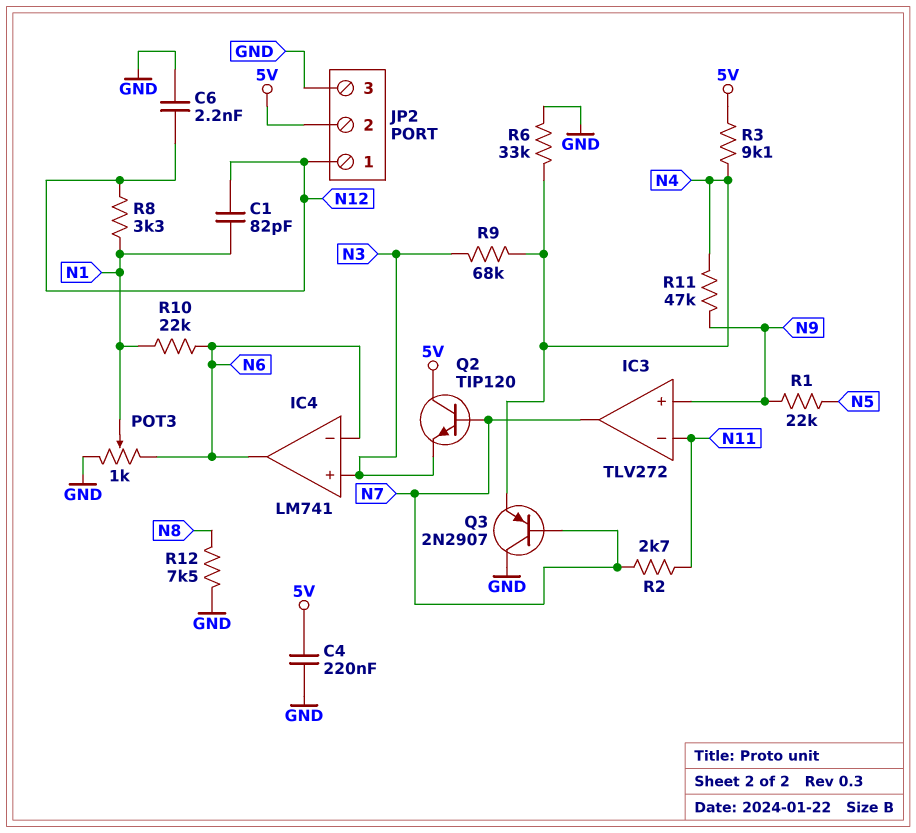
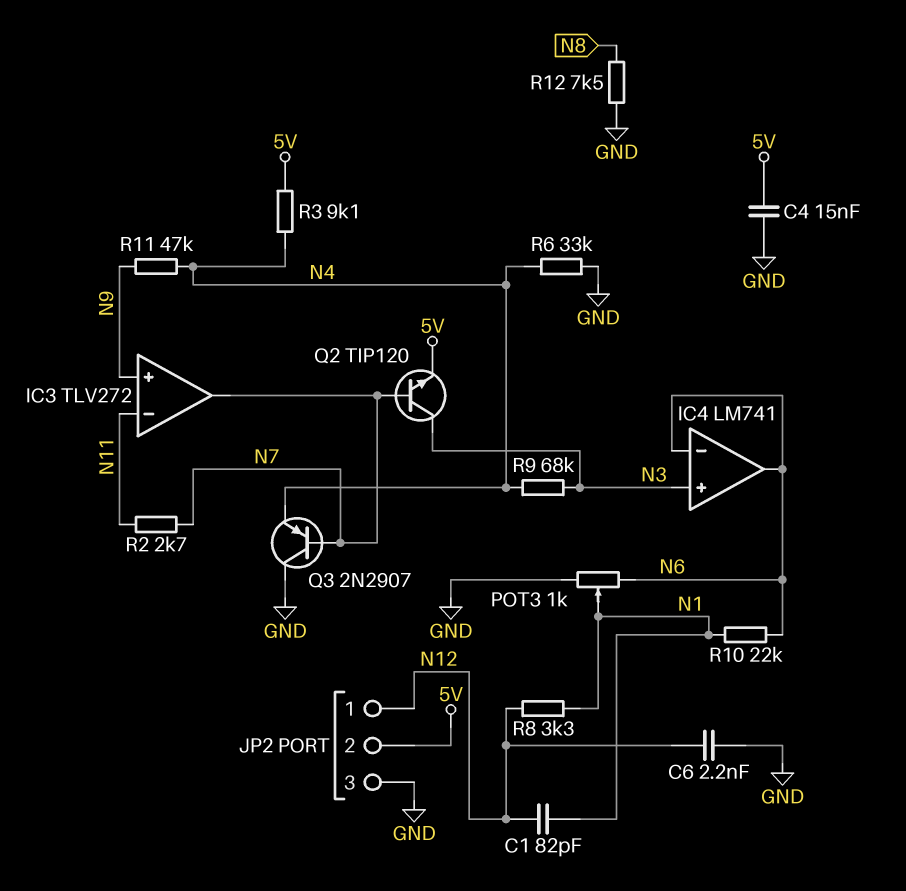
C4: 220nF (5V, GND) -> 15nF (5V, GND)
Q2: NPN TIP120 (B N7, C 5V, E N3) -> NPN TIP120 (B N7, C N3, E 5V)
R1: 22k (N5, N9) -> none

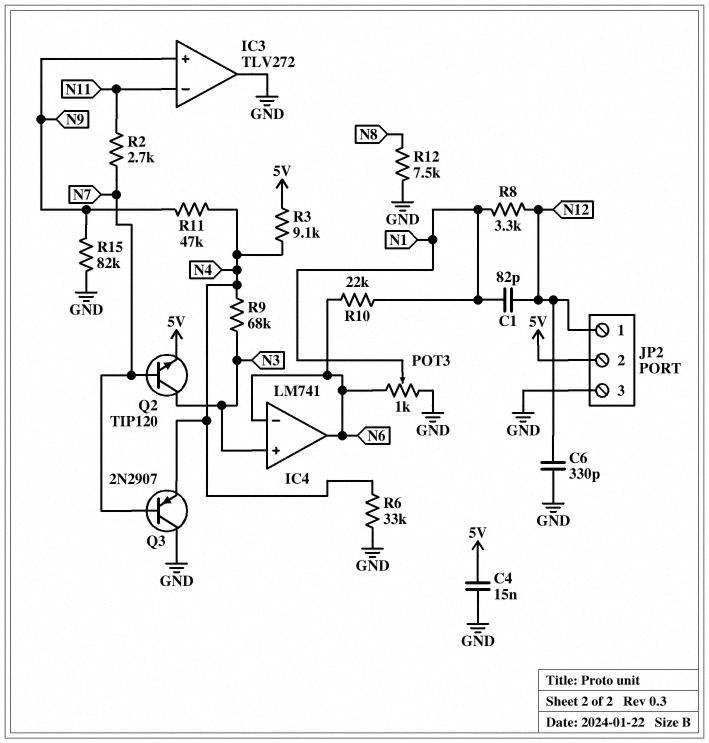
C6: 2.2nF (GND, N12) -> 330pF (GND, N12)
IC3 pin out: N7 -> GND
R15: none -> 82k (GND, N9)

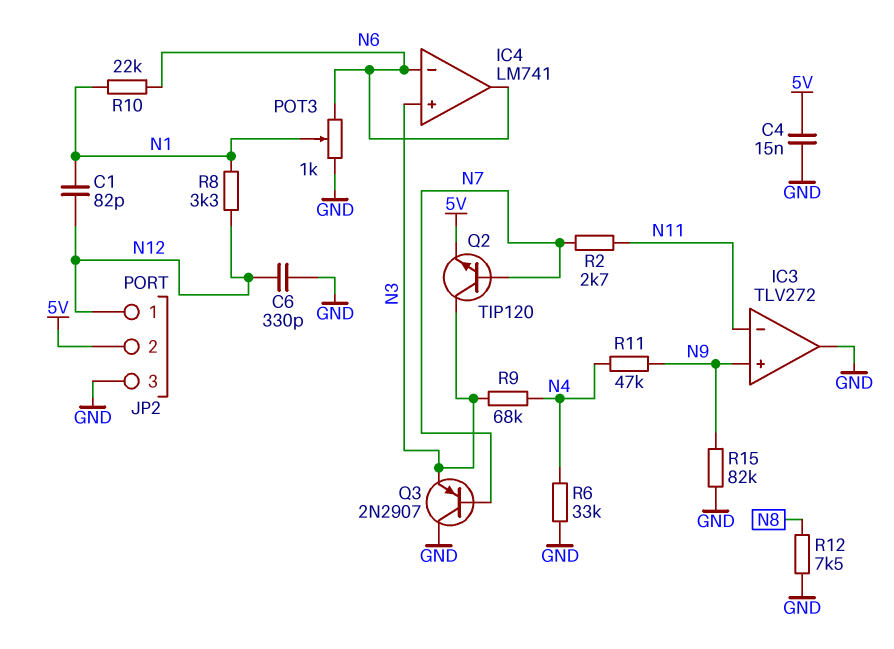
Q3: PNP 2N2907 (B N7, C GND, E N4) -> PNP 2N2907 (B N7, C GND, E N3)
R3: 9.1k (5V, N4) -> none

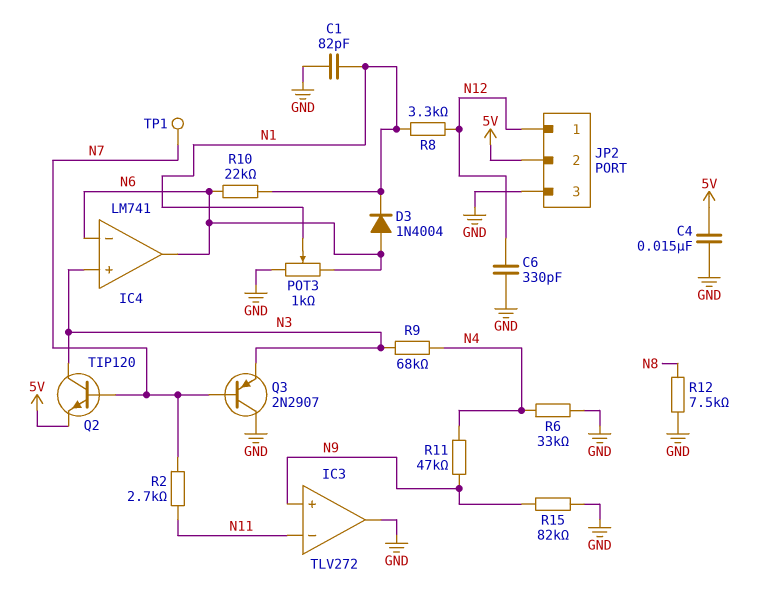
C1: 82pF (N1, N12) -> 82pF (GND, N1)
D3: none -> diode 1N4004 (A N6, K N1)
TP1: none -> test point (N7)

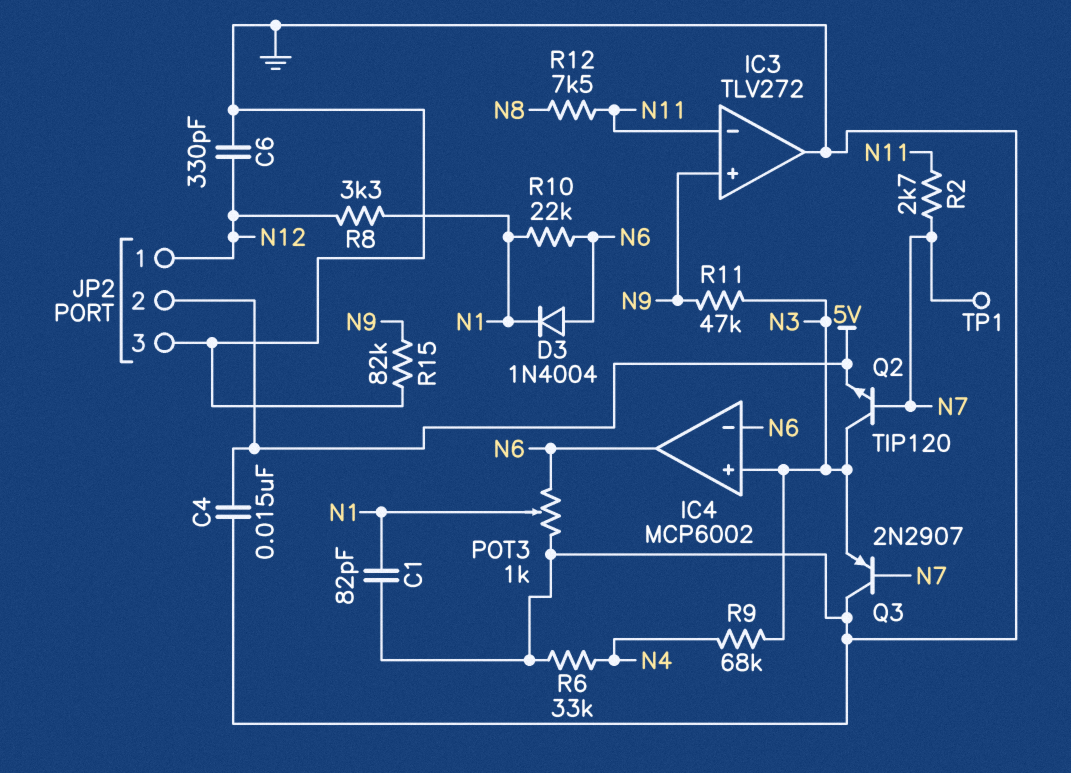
IC4: LM741 -> MCP6002
R11: 47k (N4, N9) -> 47k (N3, N9)
R12: 7.5k (GND, N8) -> 7.5k (N8, N11)

